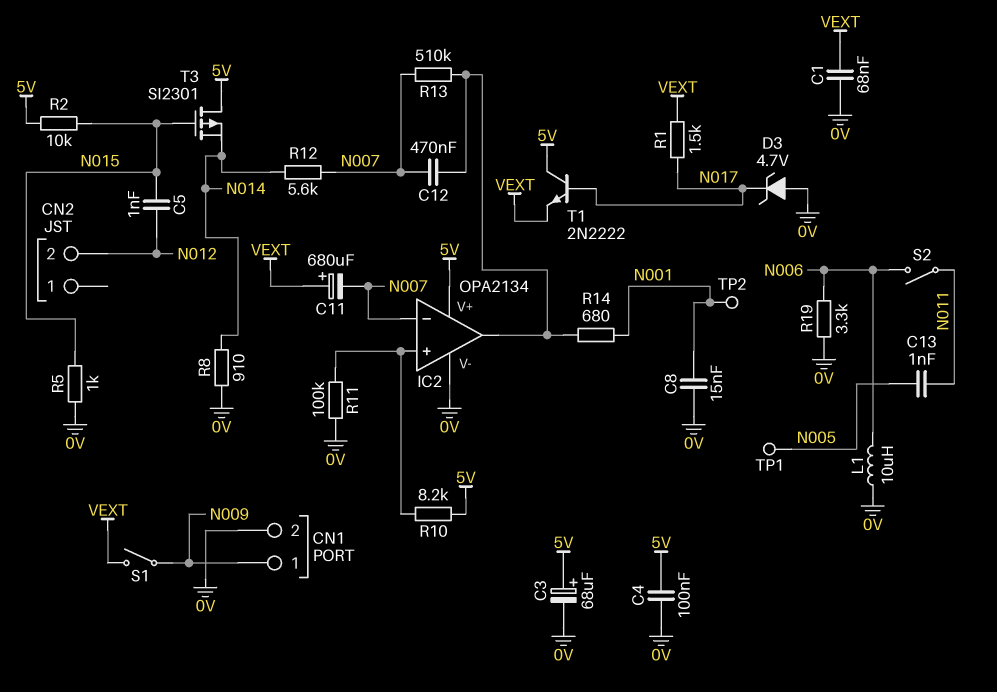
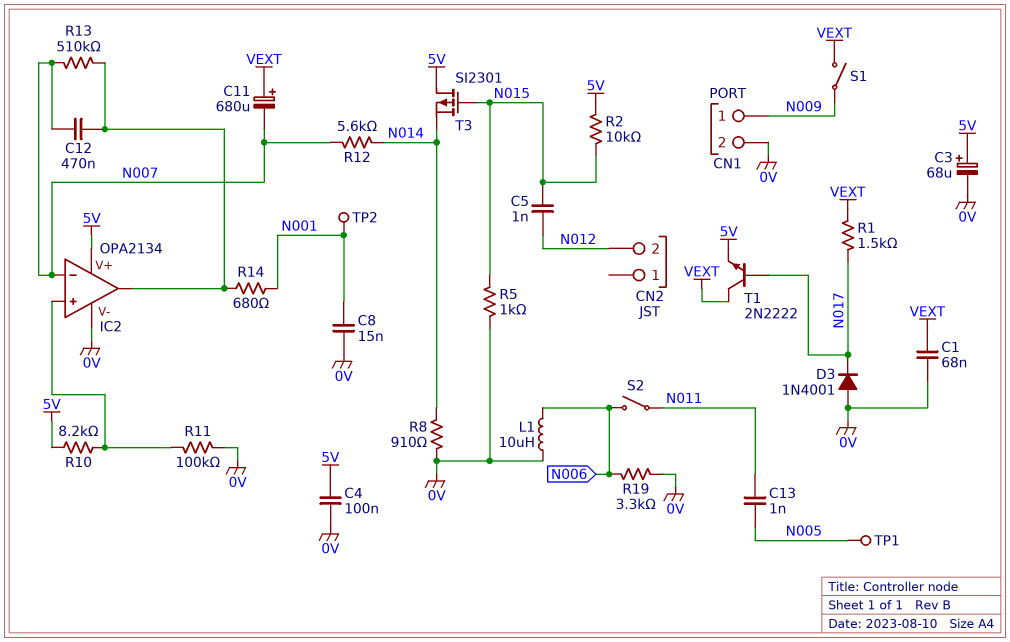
D3: zener 4.7V (A 0V, K N017) -> diode 1N4001 (A 0V, K N017)
T1: NPN 2N2222 (B N017, C 5V, E VEXT) -> NPN 2N2222 (B N017, C VEXT, E 5V)

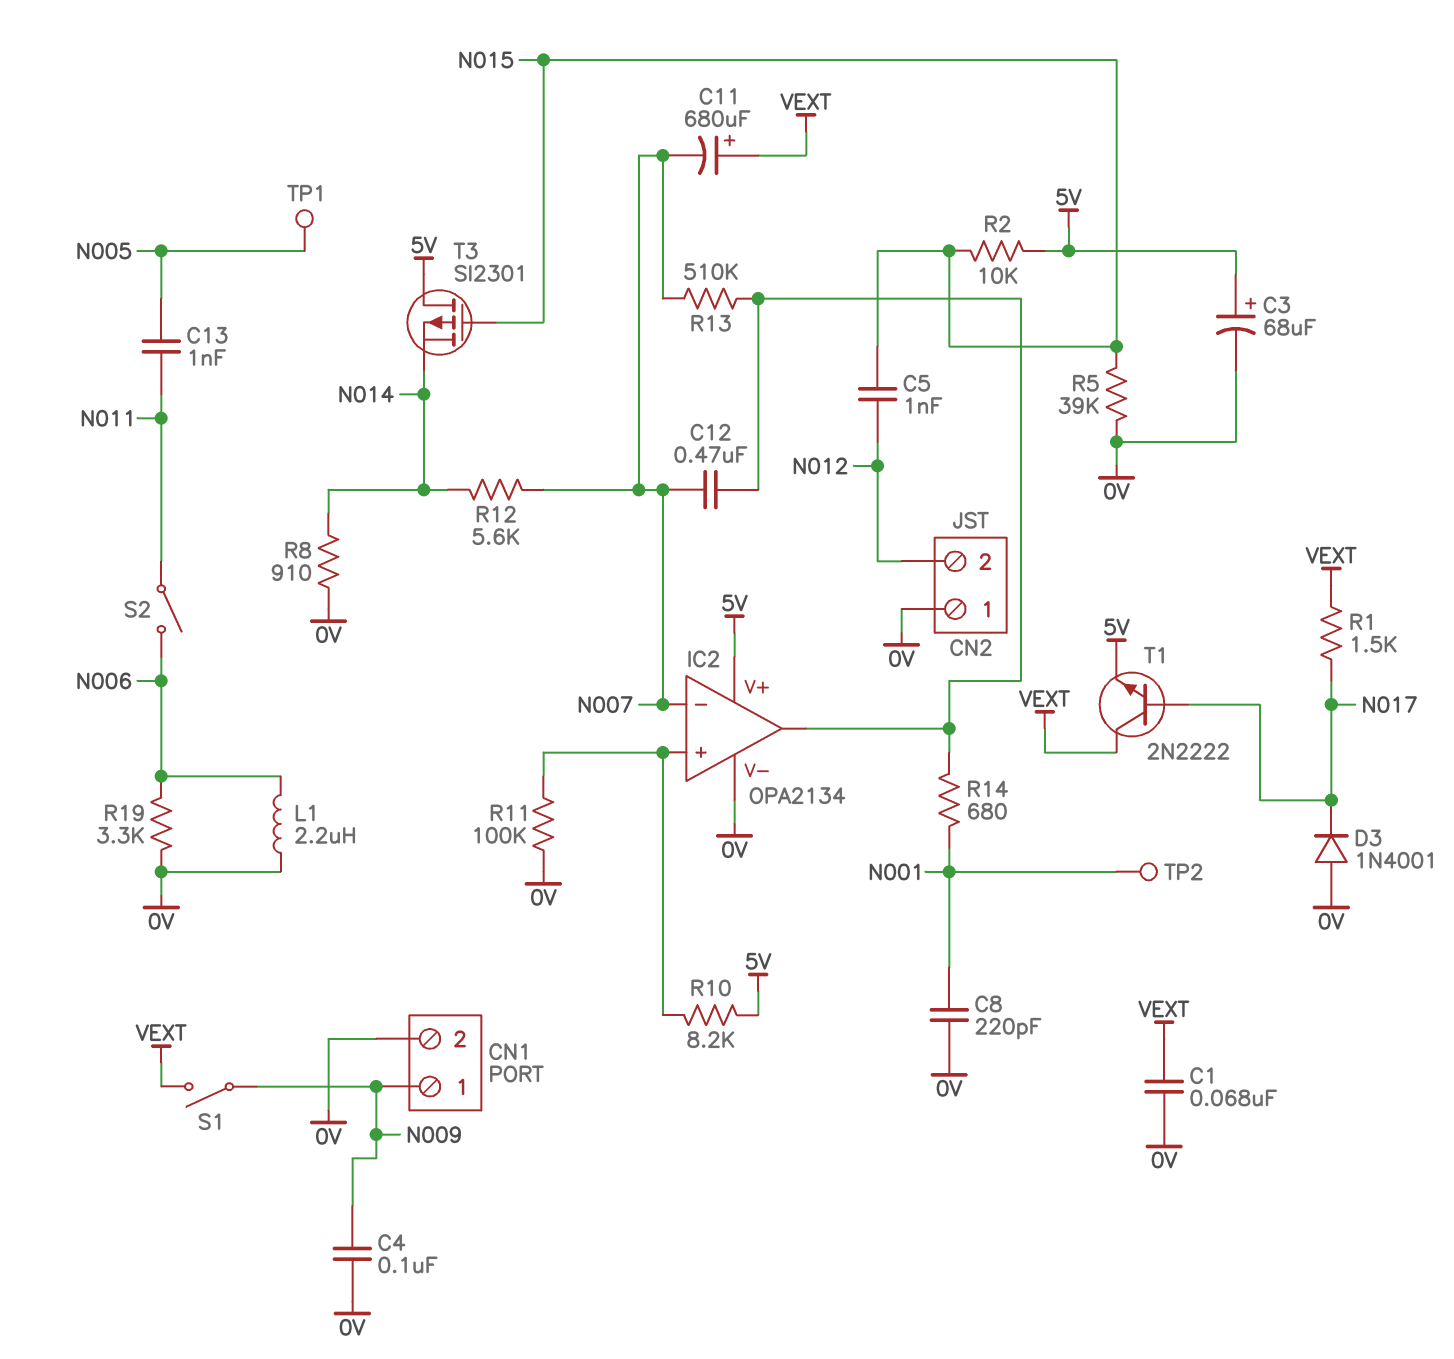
C4: 100nF (0V, 5V) -> 100nF (0V, N009)
C8: 15nF (0V, N001) -> 220pF (0V, N001)
CN2 pin 1: none -> 0V
L1: 10uH (0V, N006) -> 2.2uH (0V, N006)
R5: 1k (0V, N015) -> 39k (0V, N015)

